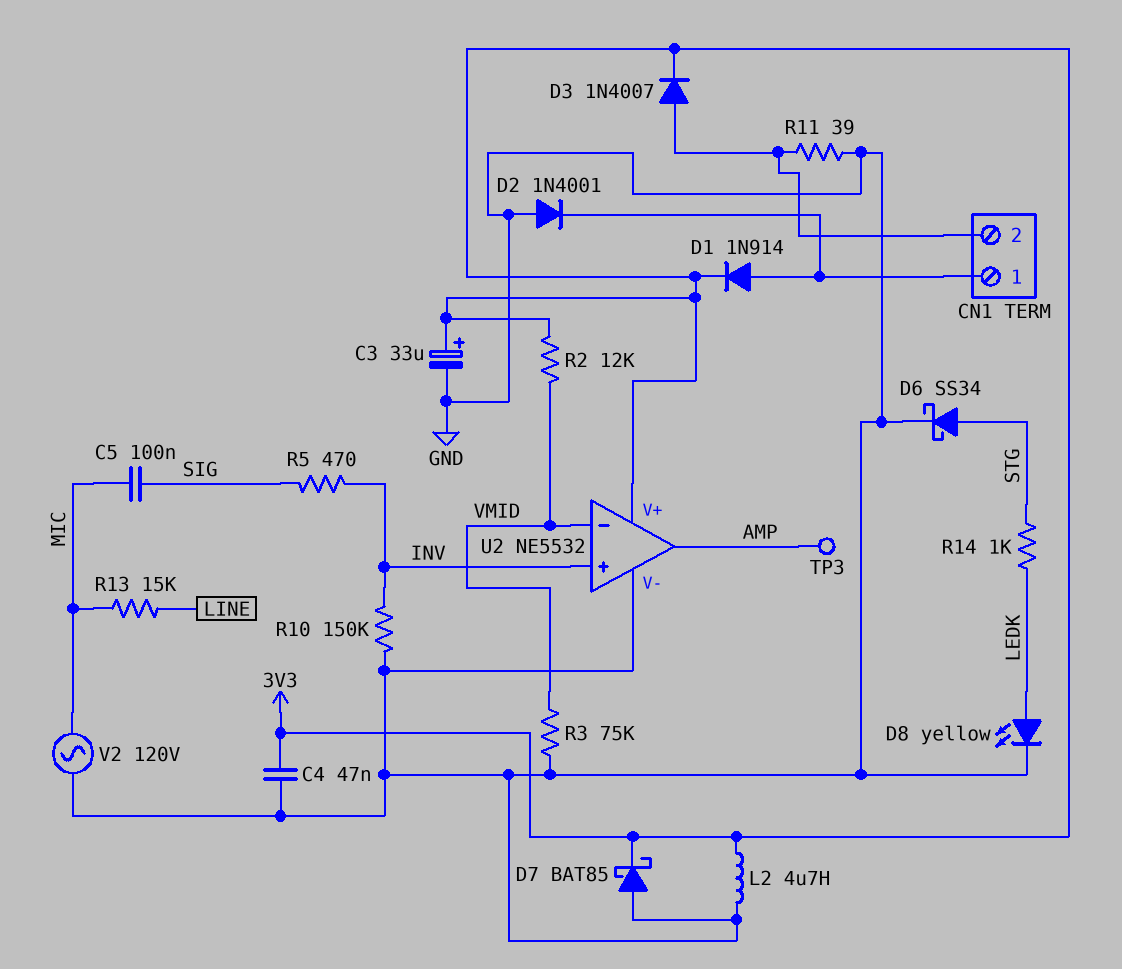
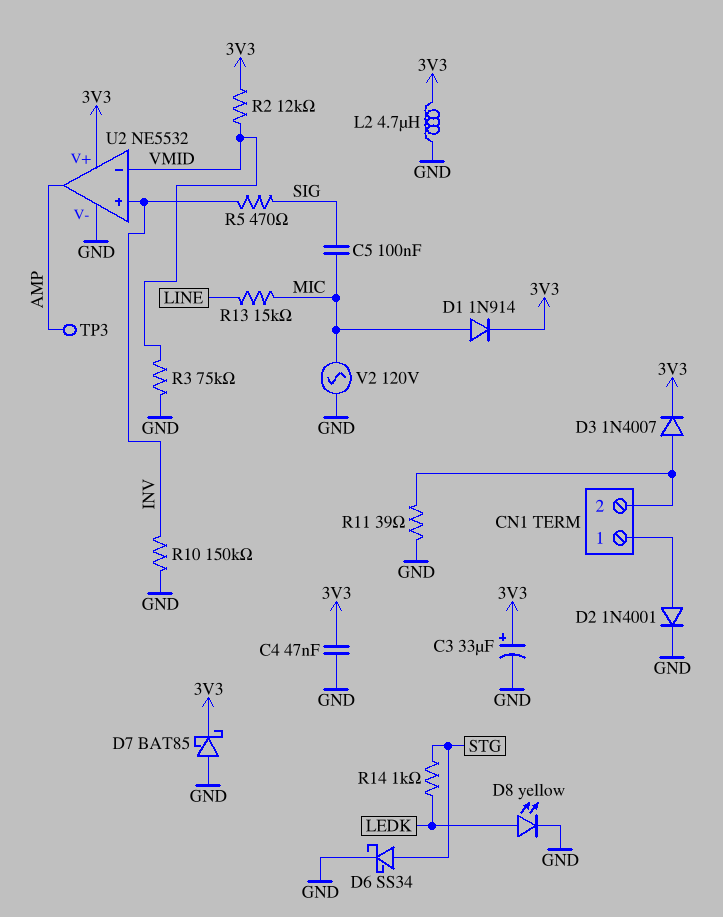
D1: diode 1N914 (A CN1/1, K 3V3) -> diode 1N914 (A MIC, K 3V3)
D2: diode 1N4001 (A GND, K CN1/1) -> diode 1N4001 (A CN1/1, K GND)

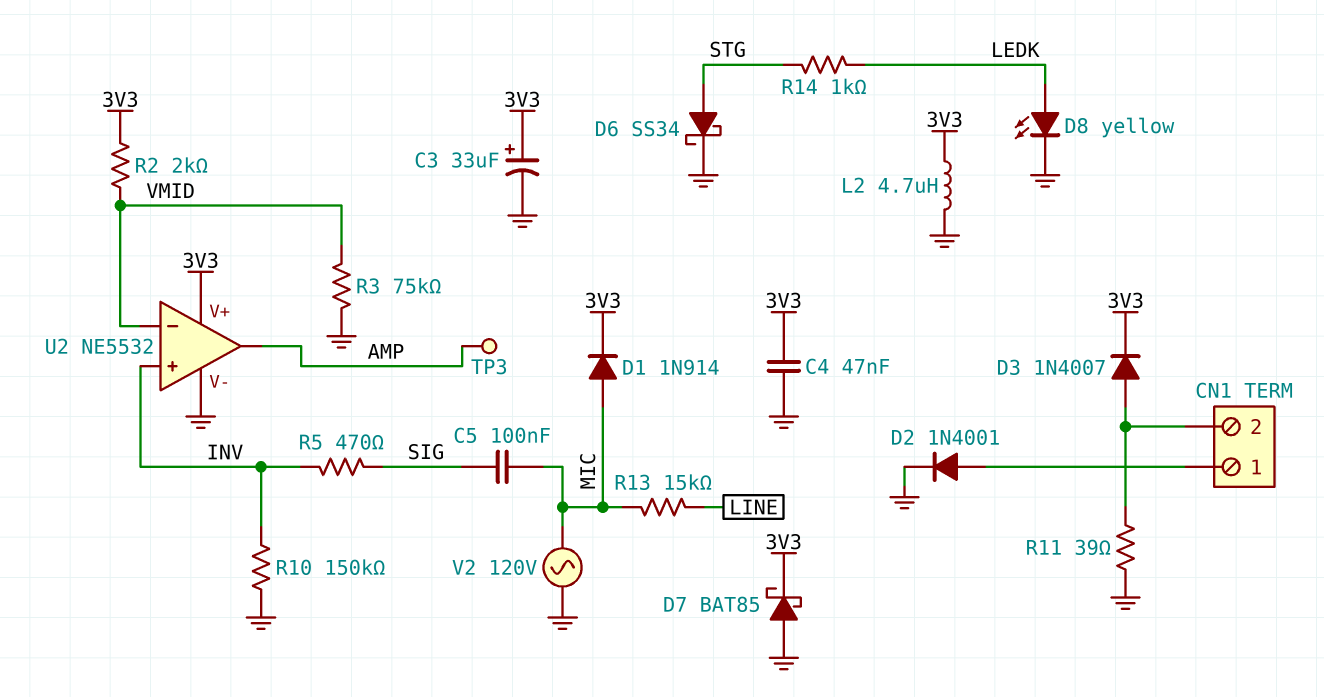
R2: 12k (3V3, VMID) -> 2k (3V3, VMID)

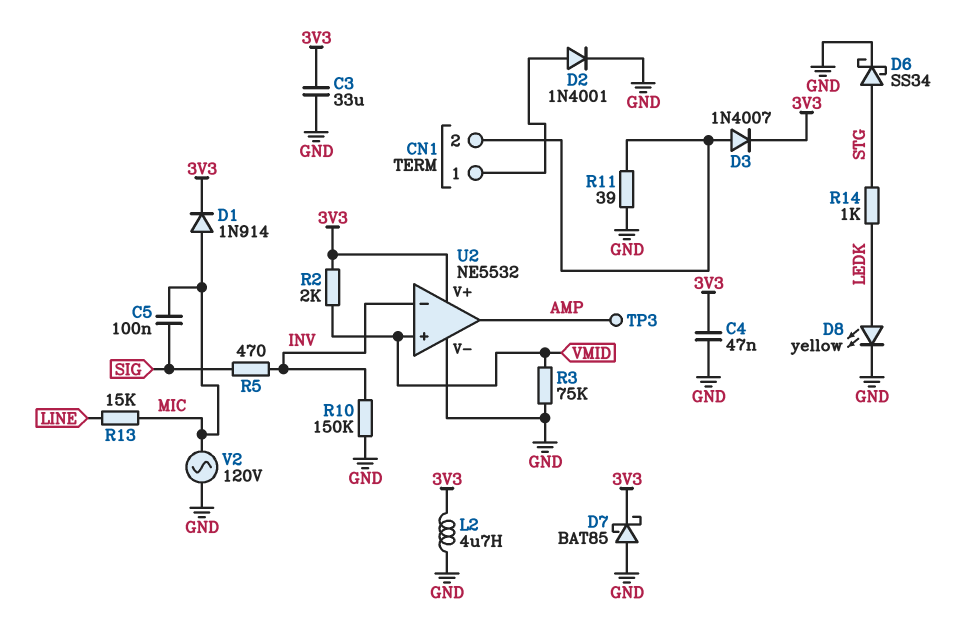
C3: 33uF (plus 3V3, minus GND) -> 33uF (3V3, GND)
U2 pin in+: INV -> VMID
U2 pin in-: VMID -> INV

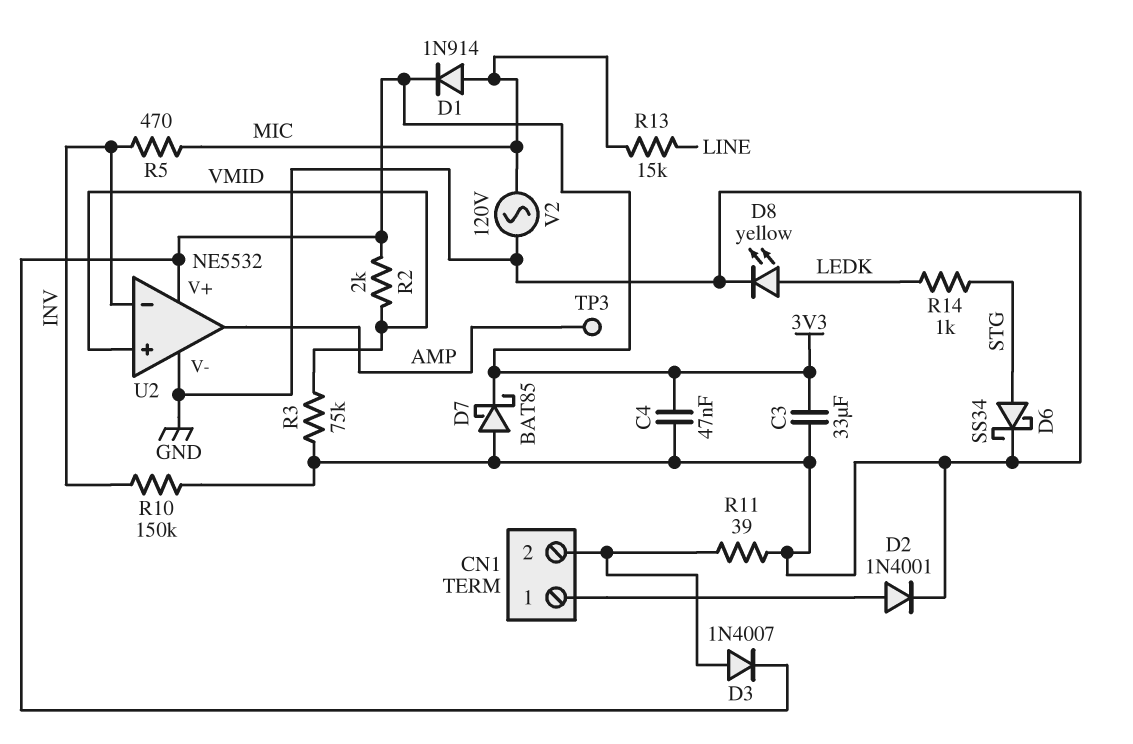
C5: 100nF (MIC, SIG) -> none
L2: 4.7uH (3V3, GND) -> none
R5: 470 (INV, SIG) -> 470 (INV, MIC)

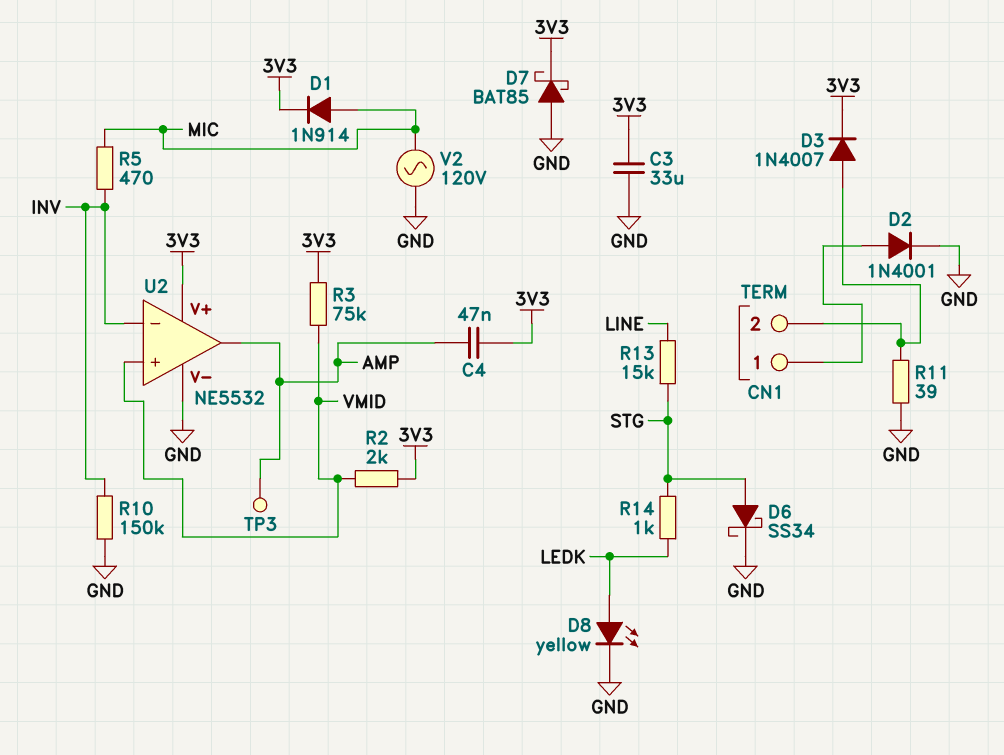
C4: 47nF (3V3, GND) -> 47nF (3V3, AMP)
R3: 75k (GND, VMID) -> 75k (3V3, VMID)
R13: 15k (LINE, MIC) -> 15k (LINE, STG)

